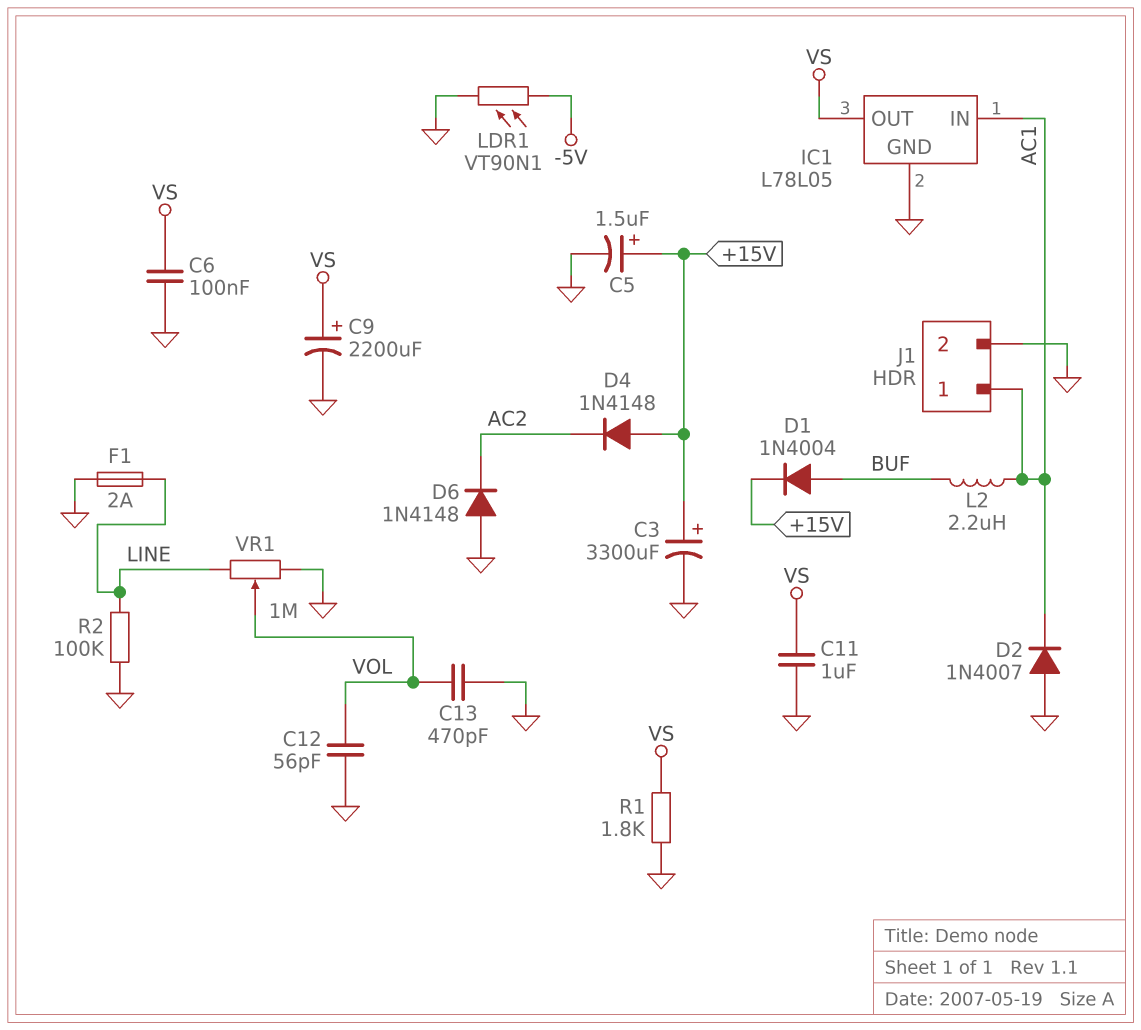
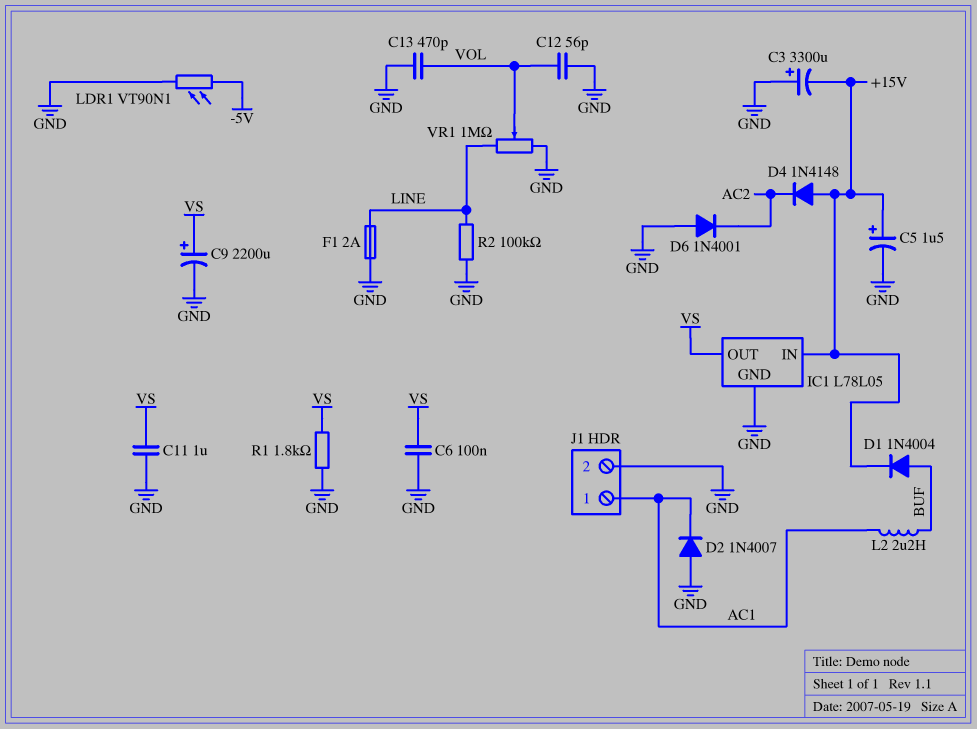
C3: 3300uF (plus +15V, minus GND) -> 3300uF (plus GND, minus +15V)
D6: diode 1N4148 (A GND, K AC2) -> diode 1N4001 (A GND, K AC2)
IC1 pin IN: AC1 -> +15V

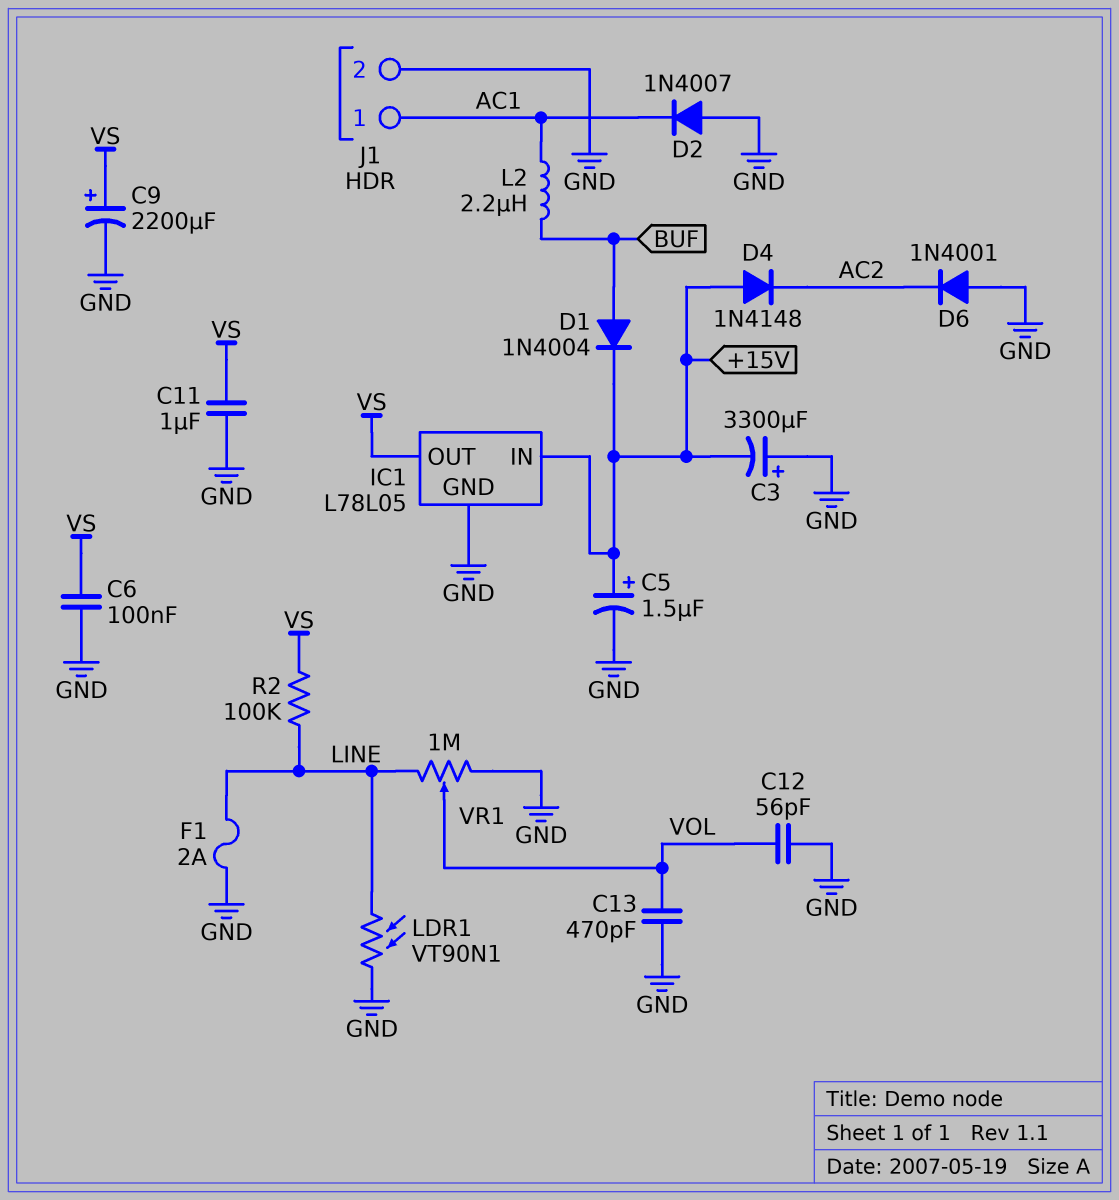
LDR1: VT90N1 (-5V, GND) -> VT90N1 (GND, LINE)
R1: 1.8k (GND, VS) -> none
R2: 100k (GND, LINE) -> 100k (LINE, VS)

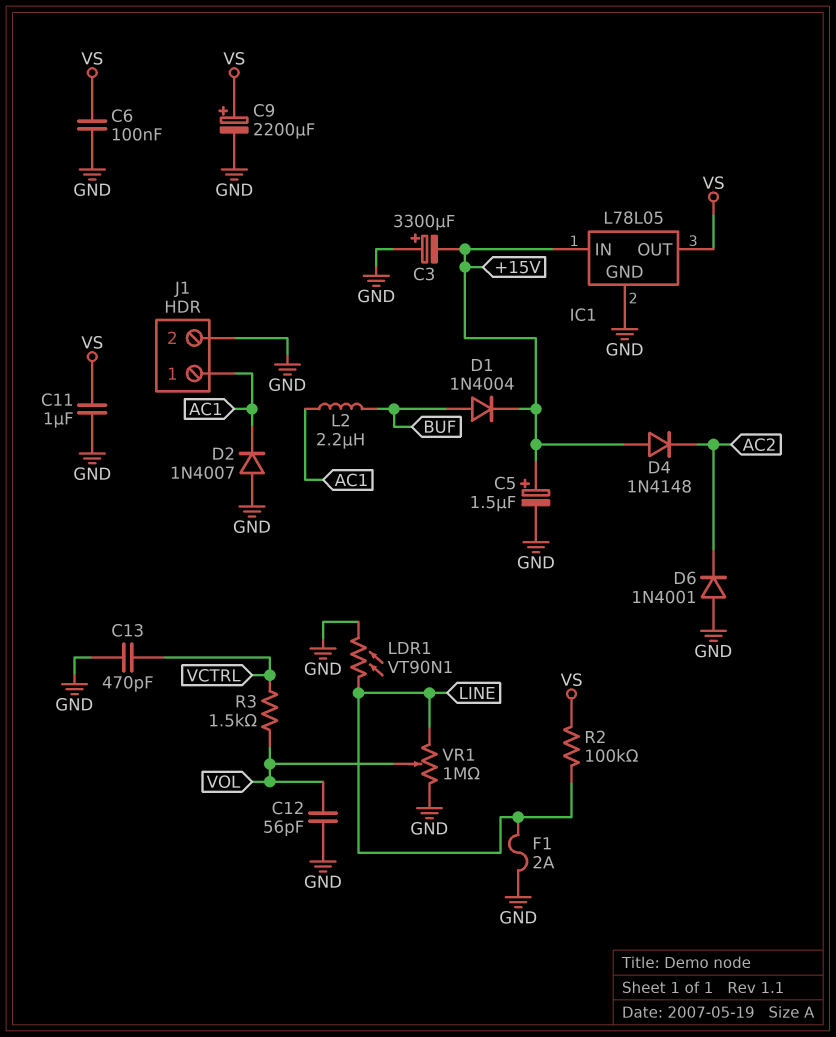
C13: 470pF (GND, VOL) -> 470pF (GND, VCTRL)
R3: none -> 1.5k (VCTRL, VOL)

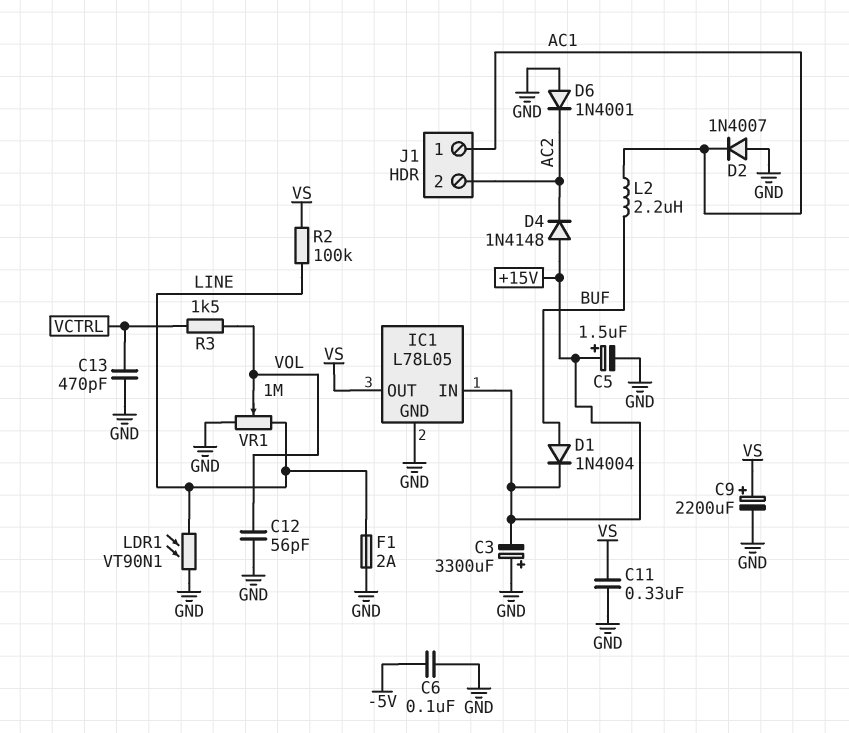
C6: 100nF (GND, VS) -> 100nF (-5V, GND)
C11: 1uF (GND, VS) -> 330nF (GND, VS)
J1 pin 2: GND -> AC2

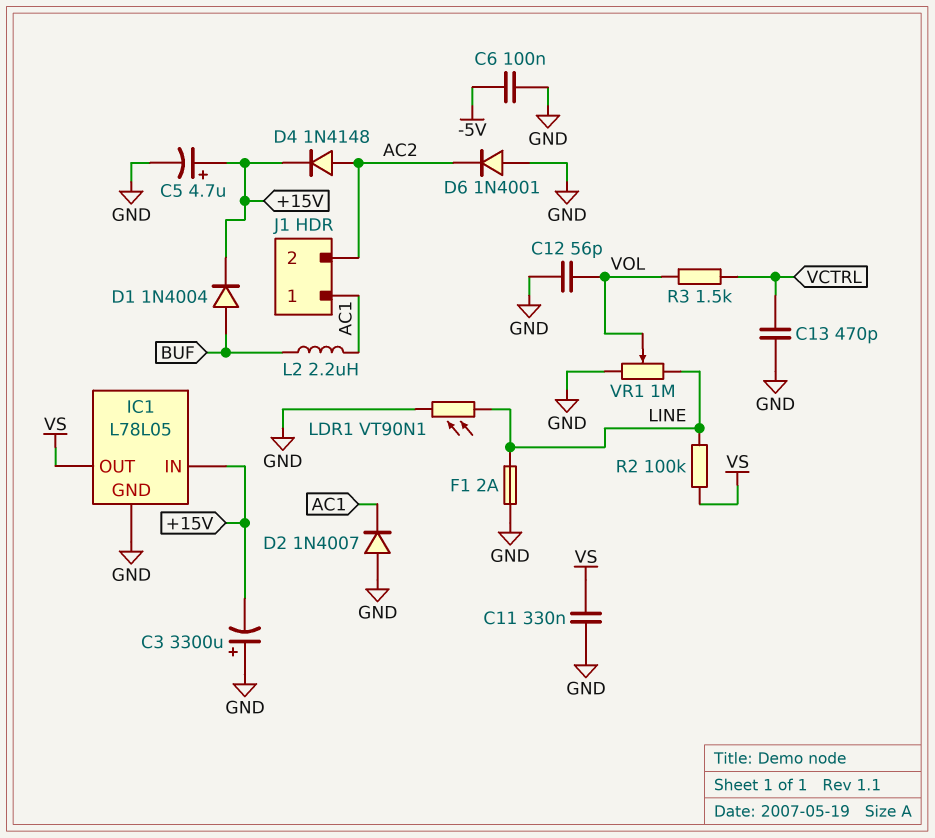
C5: 1.5uF (plus +15V, minus GND) -> 4.7uF (plus +15V, minus GND)
C9: 2200uF (plus VS, minus GND) -> none
D4: diode 1N4148 (A +15V, K AC2) -> diode 1N4148 (A AC2, K +15V)

